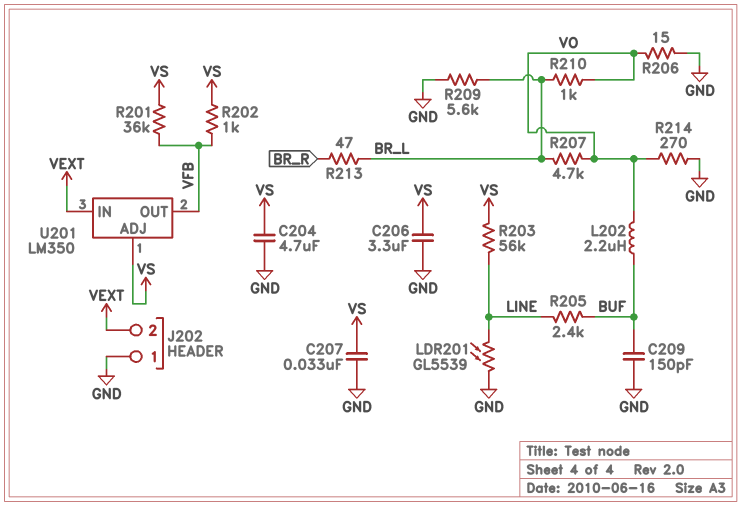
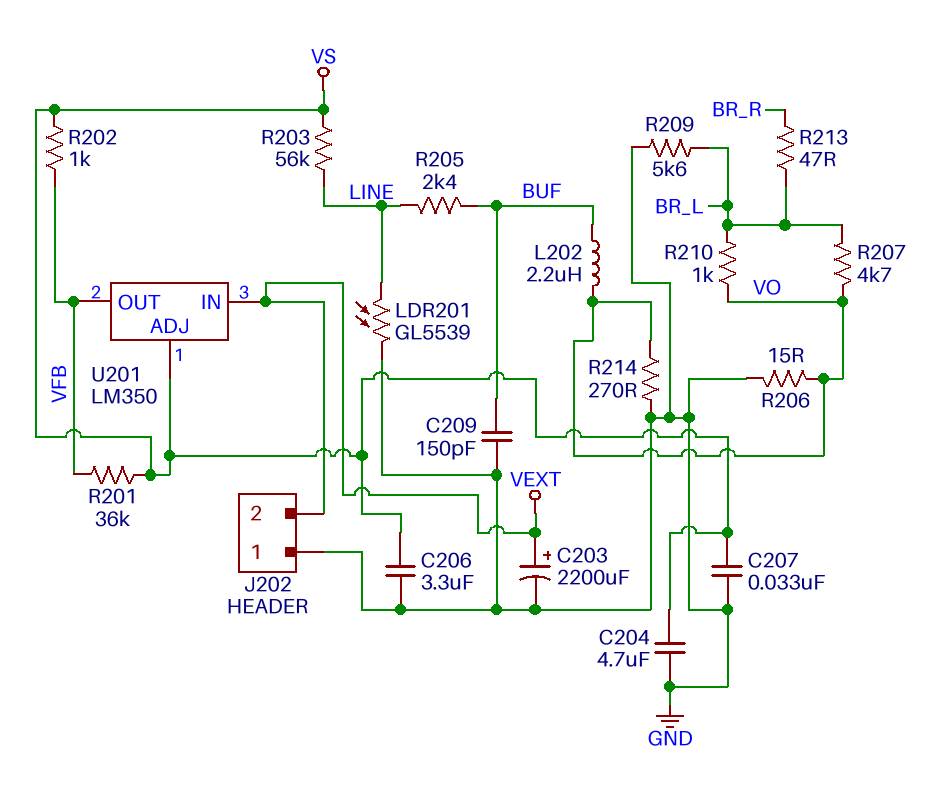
C203: none -> 2200uF (plus VEXT, minus GND)

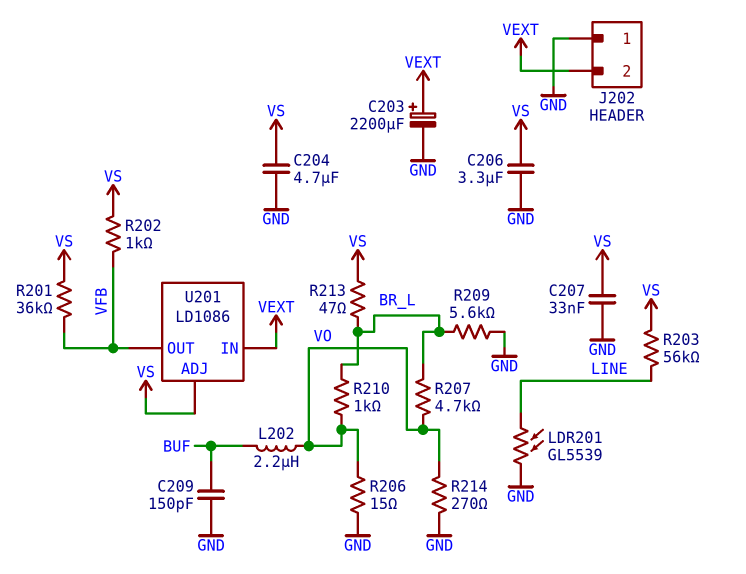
R205: 2.4k (BUF, LINE) -> none
R213: 47 (BR_L, BR_R) -> 47 (BR_L, VS)
U201: LM350 -> LD1086

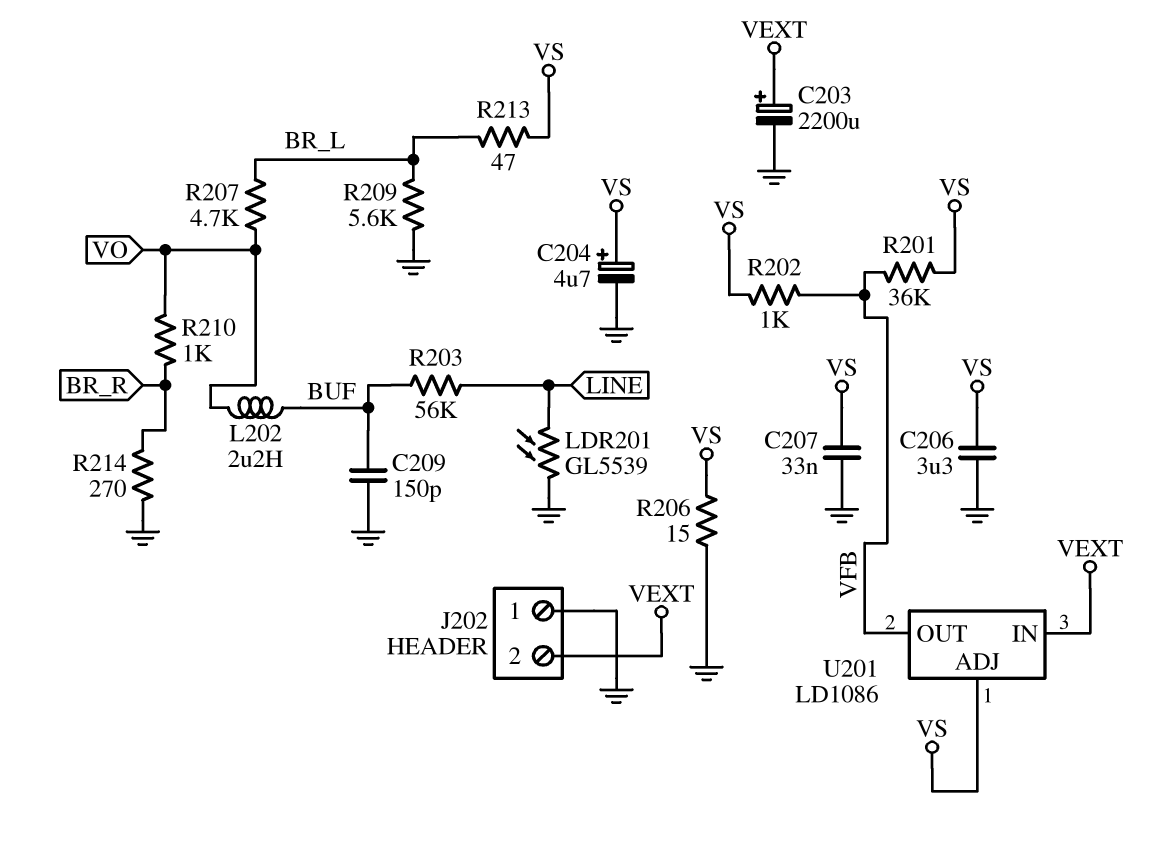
C204: 4.7uF (GND, VS) -> 4.7uF (plus VS, minus GND)
R203: 56k (LINE, VS) -> 56k (BUF, LINE)
R206: 15 (GND, VO) -> 15 (GND, VS)
R210: 1k (BR_L, VO) -> 1k (BR_R, VO)
R214: 270 (GND, VO) -> 270 (BR_R, GND)

